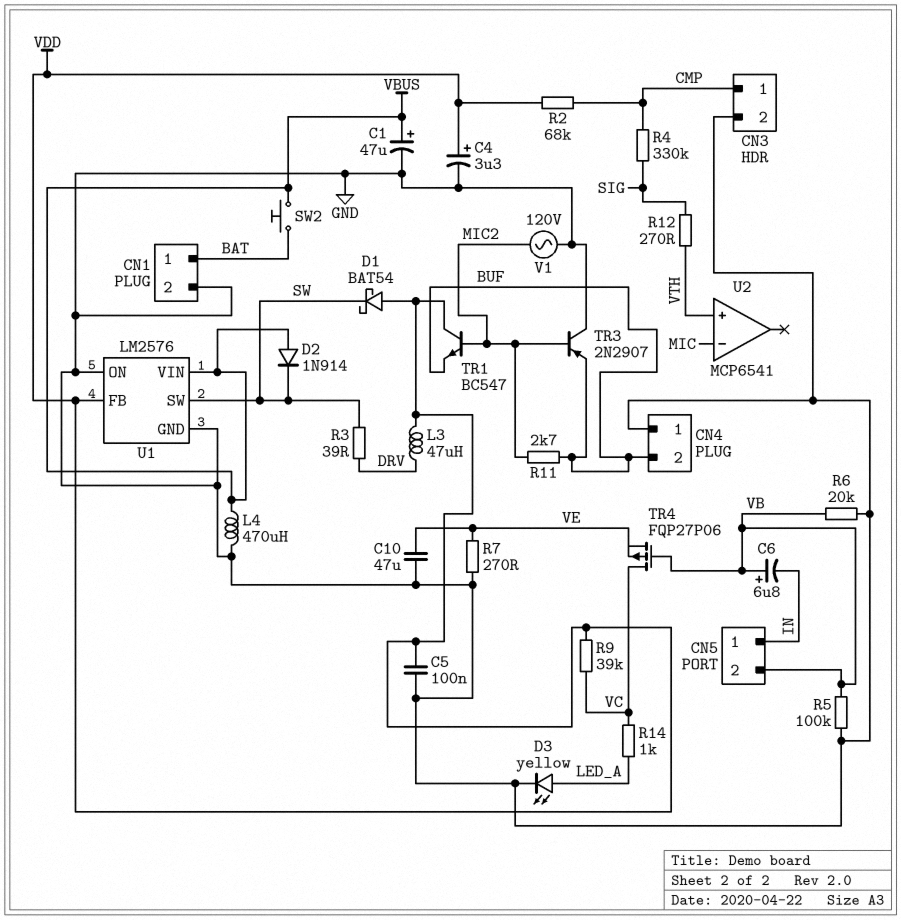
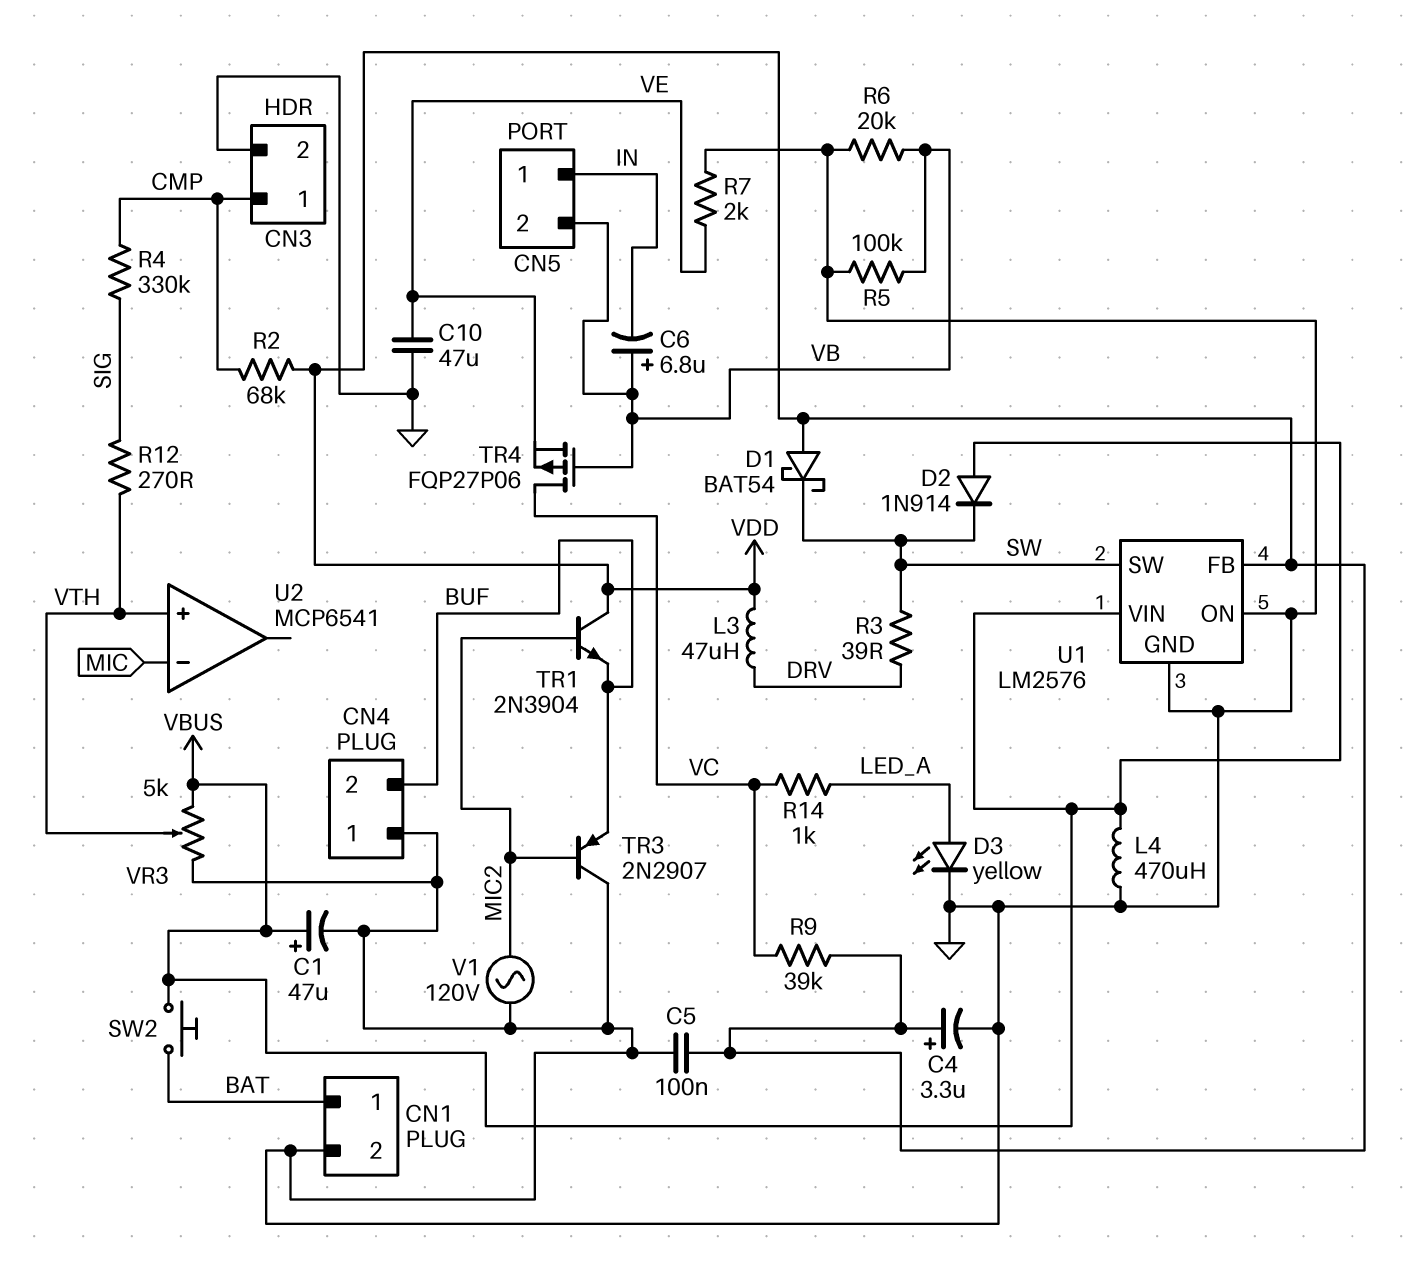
R7: 270 (GND, VE) -> 2k (GND, VE)
R11: 2.7k (BUF, MIC2) -> none
TR1: NPN BC547 (B MIC2, C VDD, E BUF) -> NPN 2N3904 (B MIC2, C VDD, E BUF)
VR3: none -> 5k (GND, VBUS, wiper VTH)

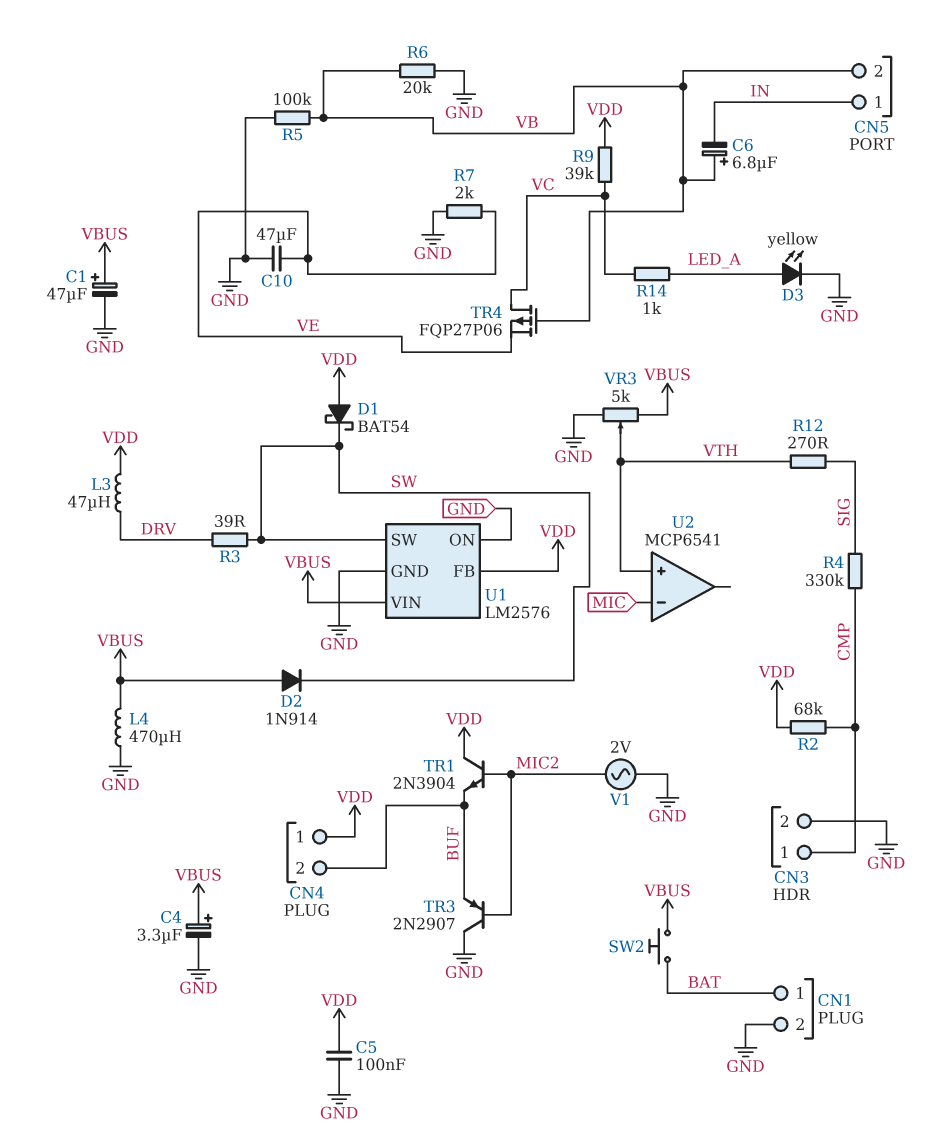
C4: 3.3uF (plus VDD, minus GND) -> 3.3uF (plus VBUS, minus GND)
CN4 pin 1: GND -> VDD
V1: AC 120V (GND, MIC2) -> AC 2V (GND, MIC2)

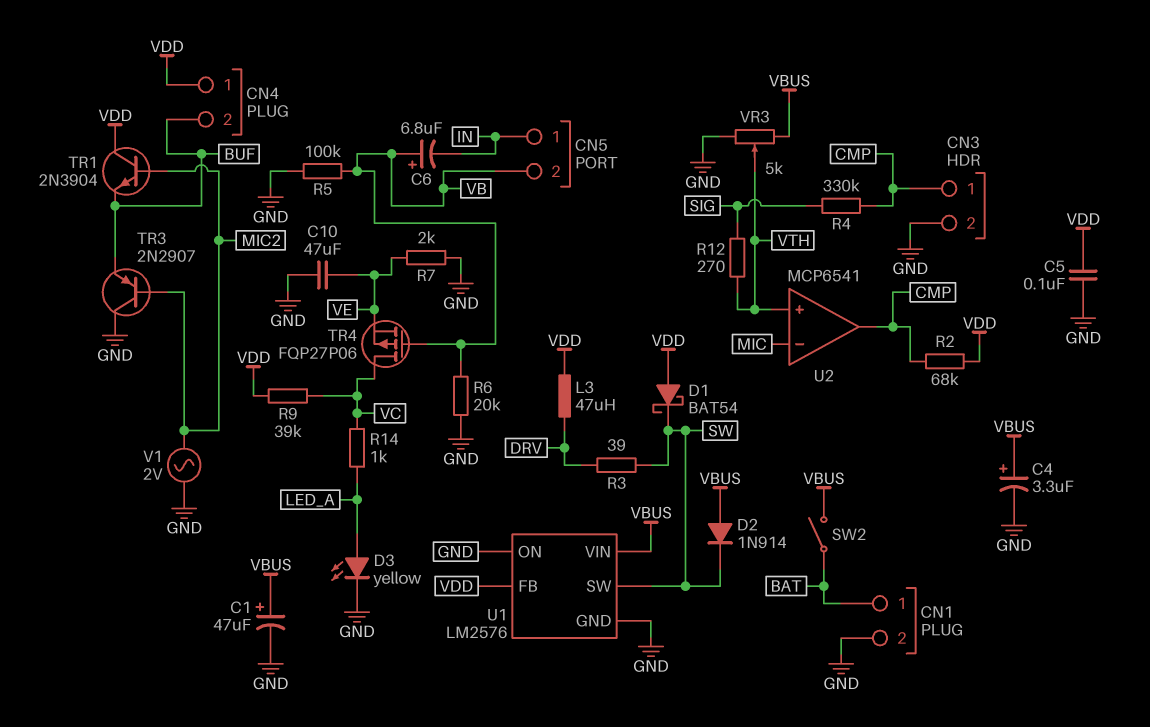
L4: 470uH (GND, VBUS) -> none
SW2: button (BAT, VBUS) -> switch (BAT, VBUS)
U2 pin out: none -> CMP

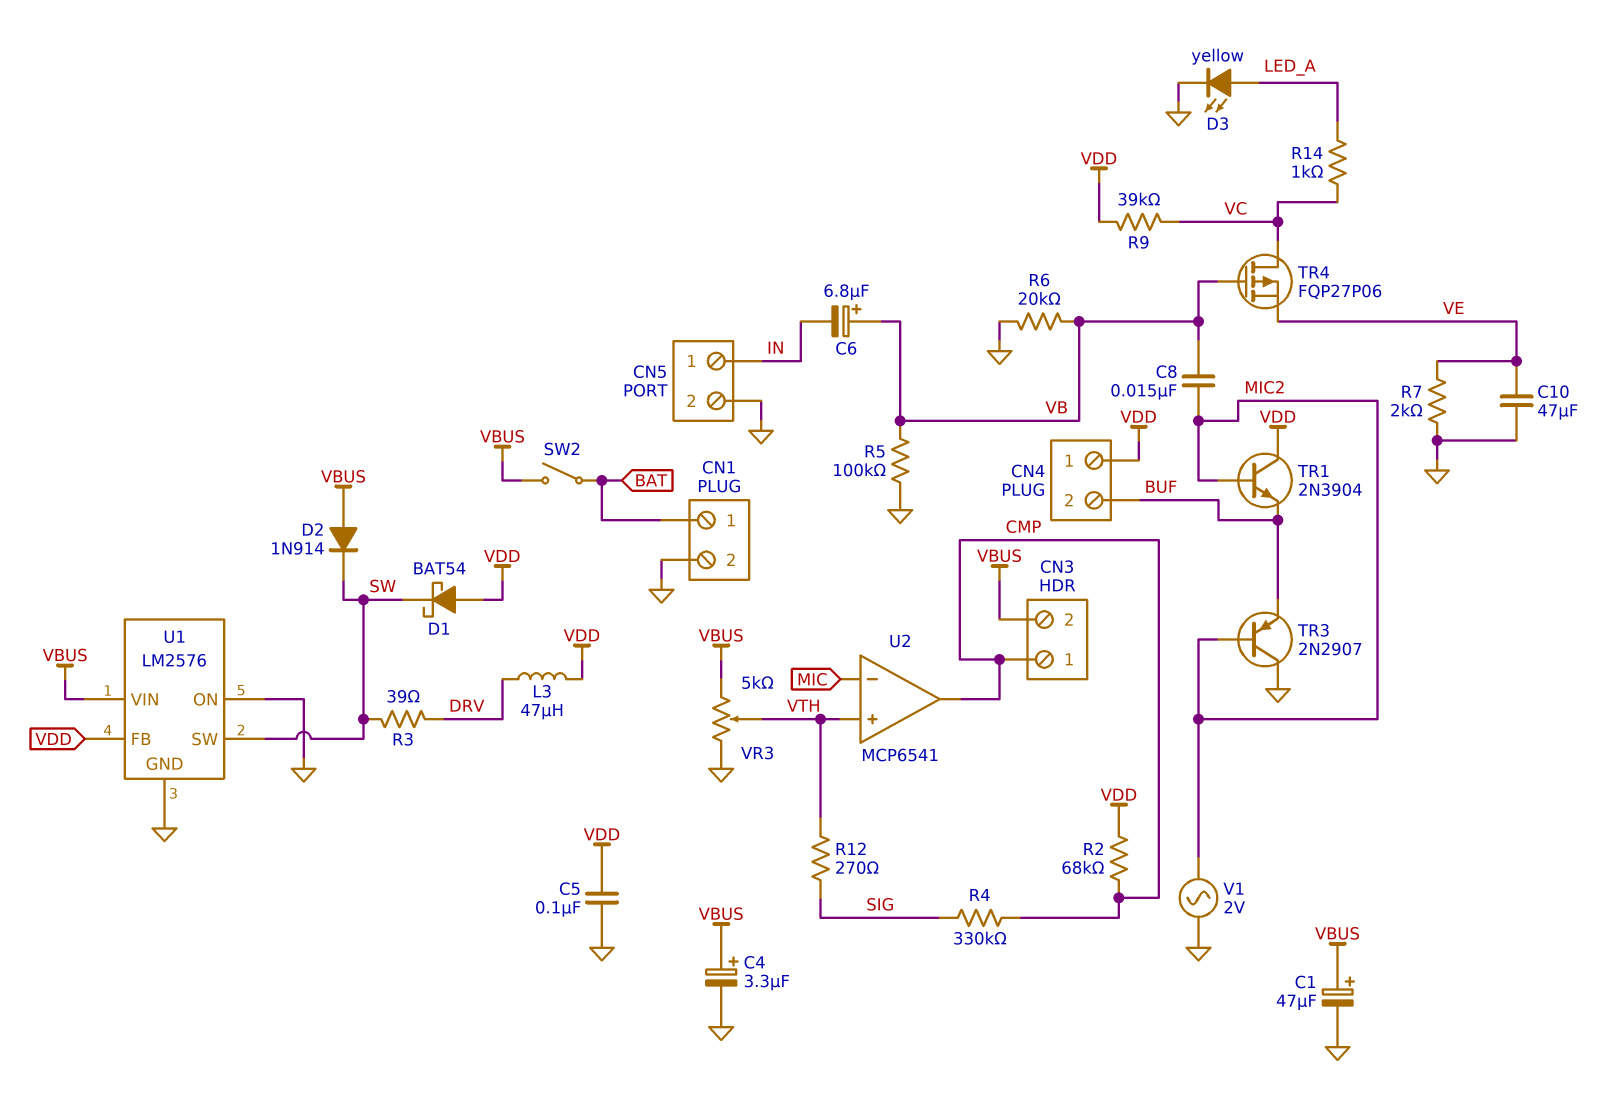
C8: none -> 15nF (MIC2, VB)
CN3 pin 2: GND -> VBUS
CN5 pin 2: VB -> GND

